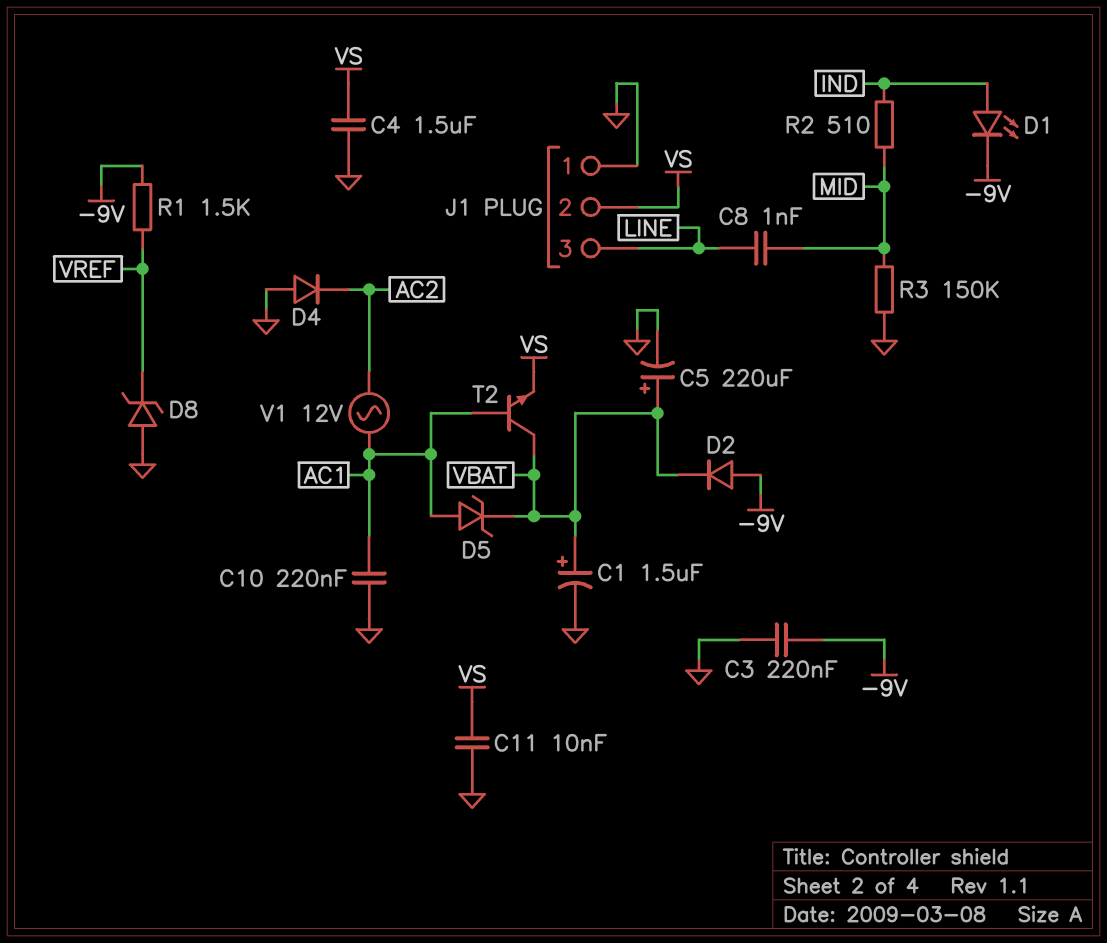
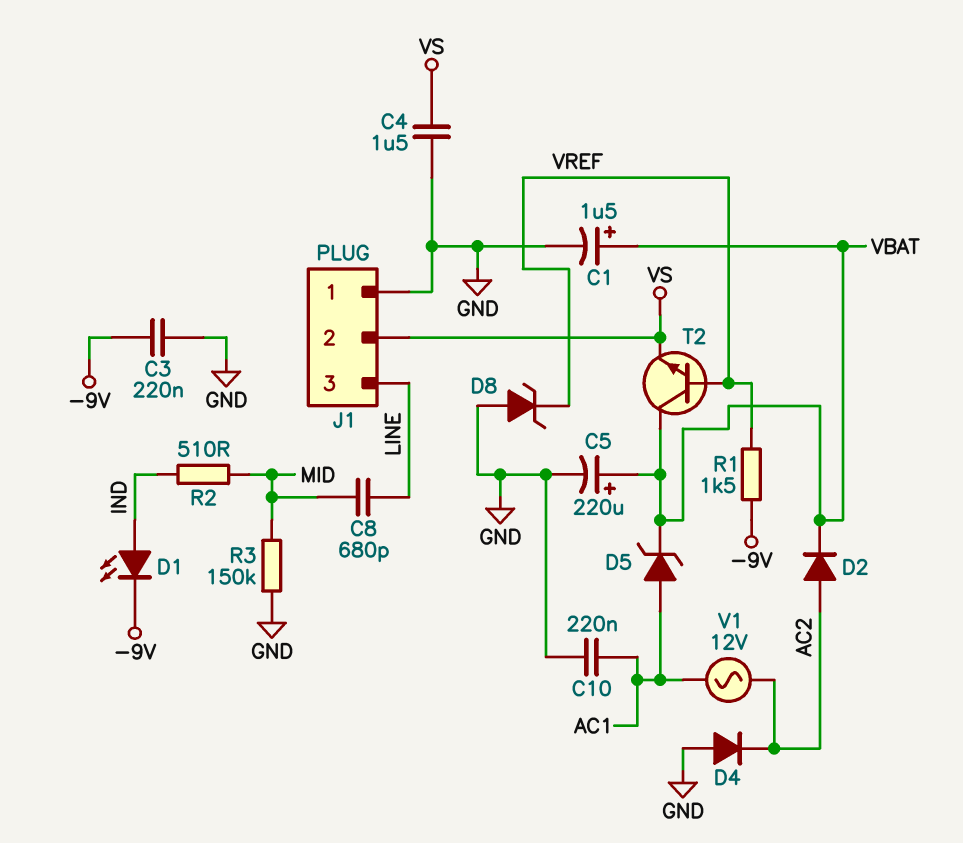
C8: 1nF (LINE, MID) -> 680pF (LINE, MID)
C11: 10nF (GND, VS) -> none
D2: diode (A -9V, K VBAT) -> diode (A AC2, K VBAT)
T2: NPN (B AC1, C VBAT, E VS) -> NPN (B VREF, C VBAT, E VS)

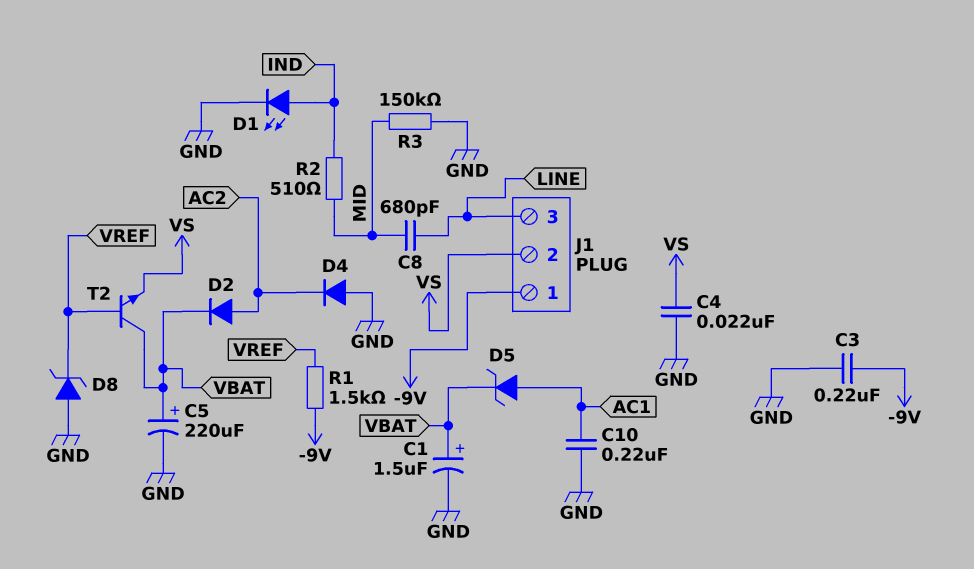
C4: 1.5uF (GND, VS) -> 22nF (GND, VS)
D1: LED (A IND, K -9V) -> LED (A IND, K GND)
J1 pin 1: GND -> -9V
V1: AC 12V (AC1, AC2) -> none

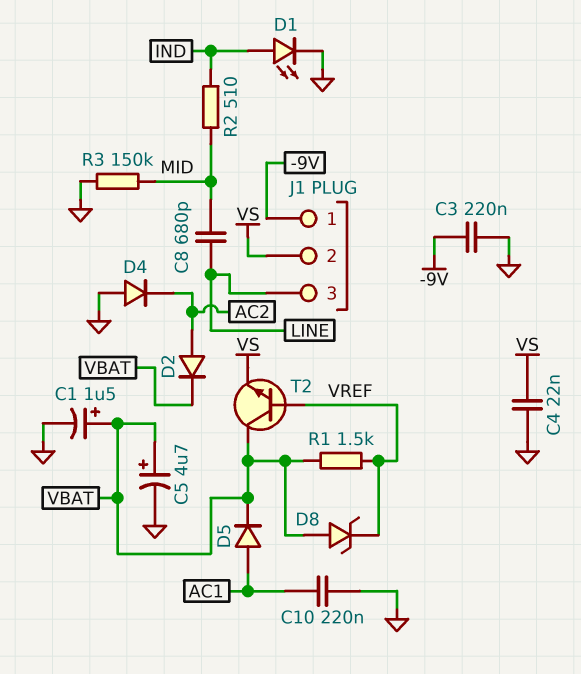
C5: 220uF (plus VBAT, minus GND) -> 4.7uF (plus VBAT, minus GND)
D5: zener (A AC1, K VBAT) -> diode (A AC1, K VBAT)
D8: zener (A GND, K VREF) -> zener (A VBAT, K VREF)
R1: 1.5k (-9V, VREF) -> 1.5k (VBAT, VREF)

